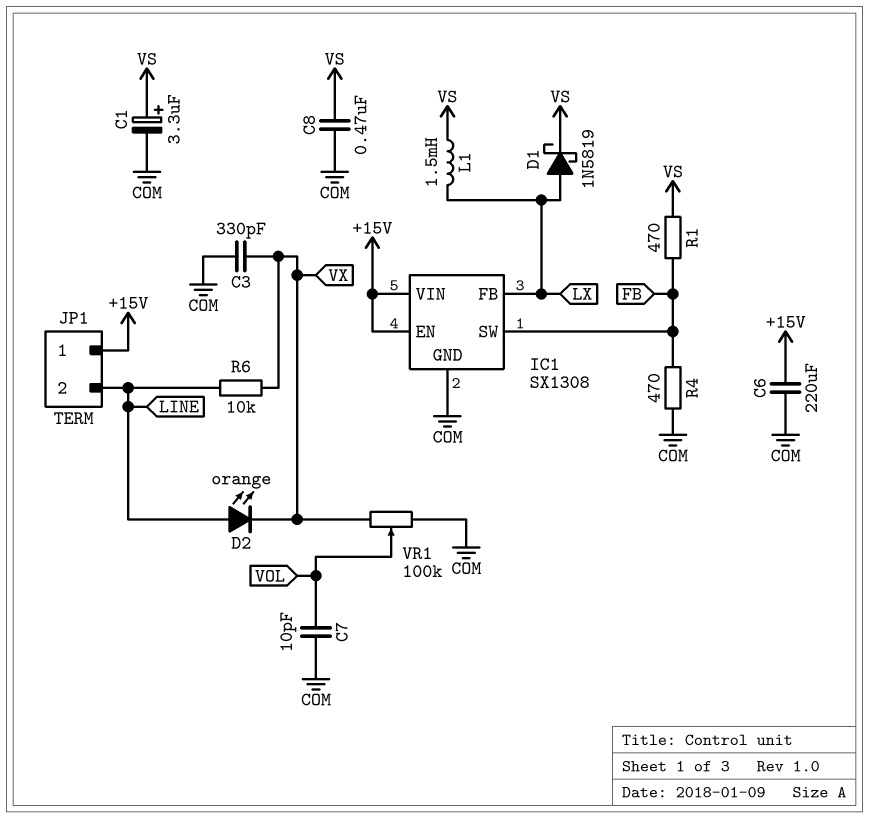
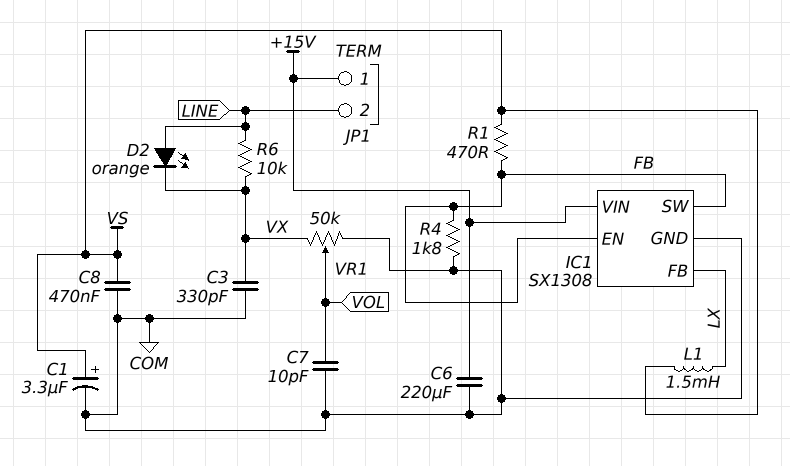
D1: schottky 1N5819 (A LX, K VS) -> none
IC1 pin EN: +15V -> FB
R4: 470 (COM, FB) -> 1.8k (COM, FB)
VR1: 100k (COM, VX, wiper VOL) -> 50k (COM, VX, wiper VOL)

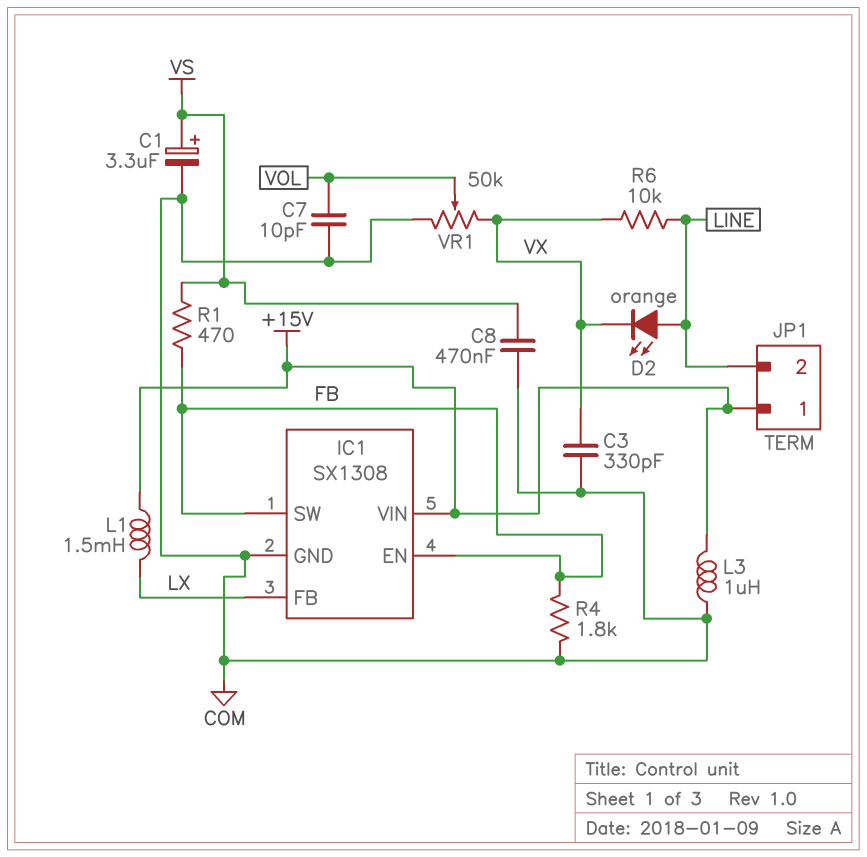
C6: 220uF (+15V, COM) -> none
L1: 1.5mH (LX, VS) -> 1.5mH (+15V, LX)
L3: none -> 1uH (+15V, COM)

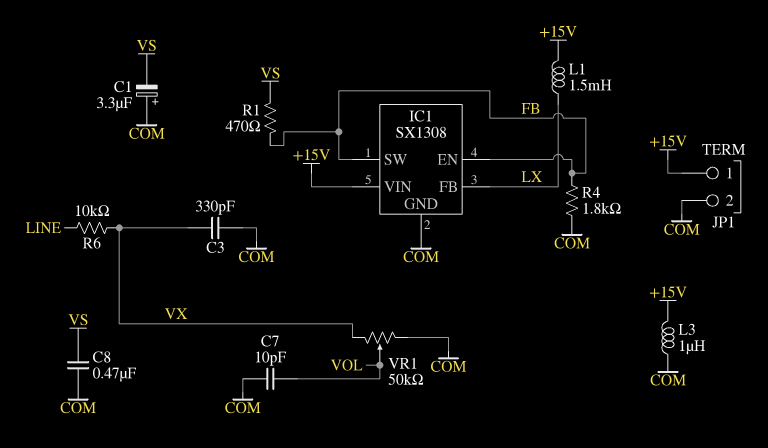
C1: 3.3uF (plus VS, minus COM) -> 3.3uF (plus COM, minus VS)
D2: LED orange (A LINE, K VX) -> none
JP1 pin 2: LINE -> COM

